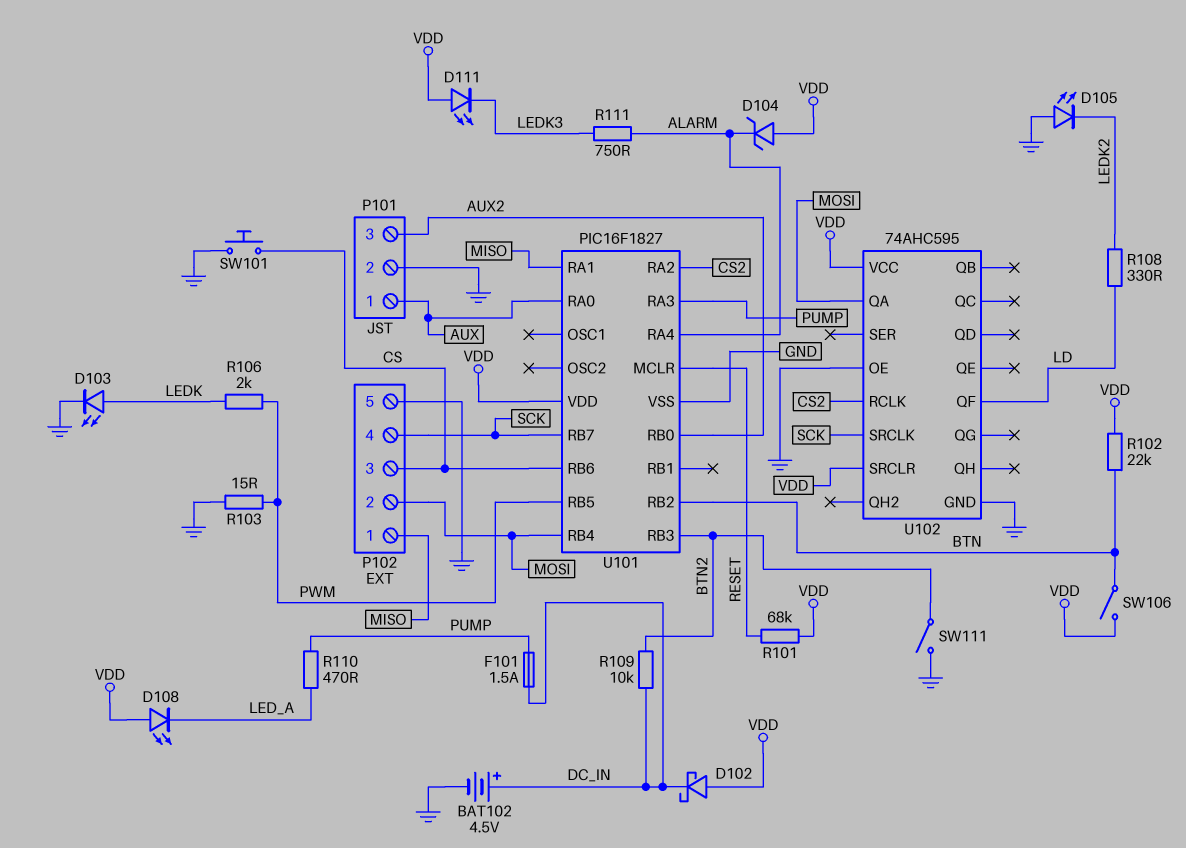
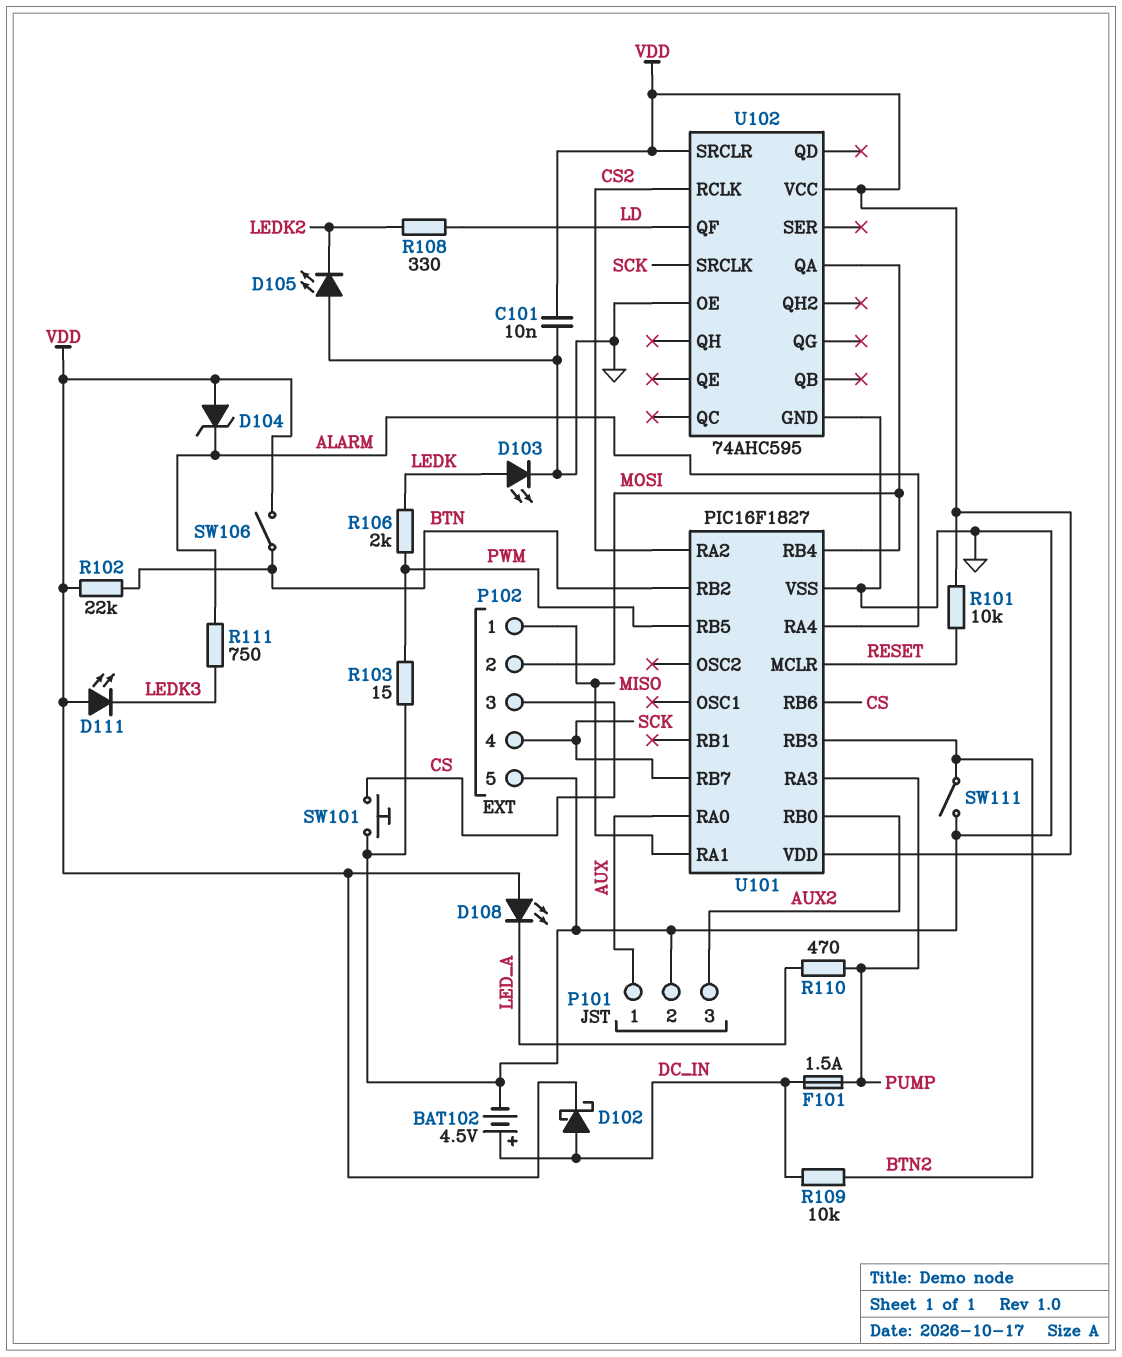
C101: none -> 10nF (GND, VDD)
D102: schottky (A VDD, K DC_IN) -> schottky (A DC_IN, K VDD)
R101: 68k (RESET, VDD) -> 10k (RESET, VDD)

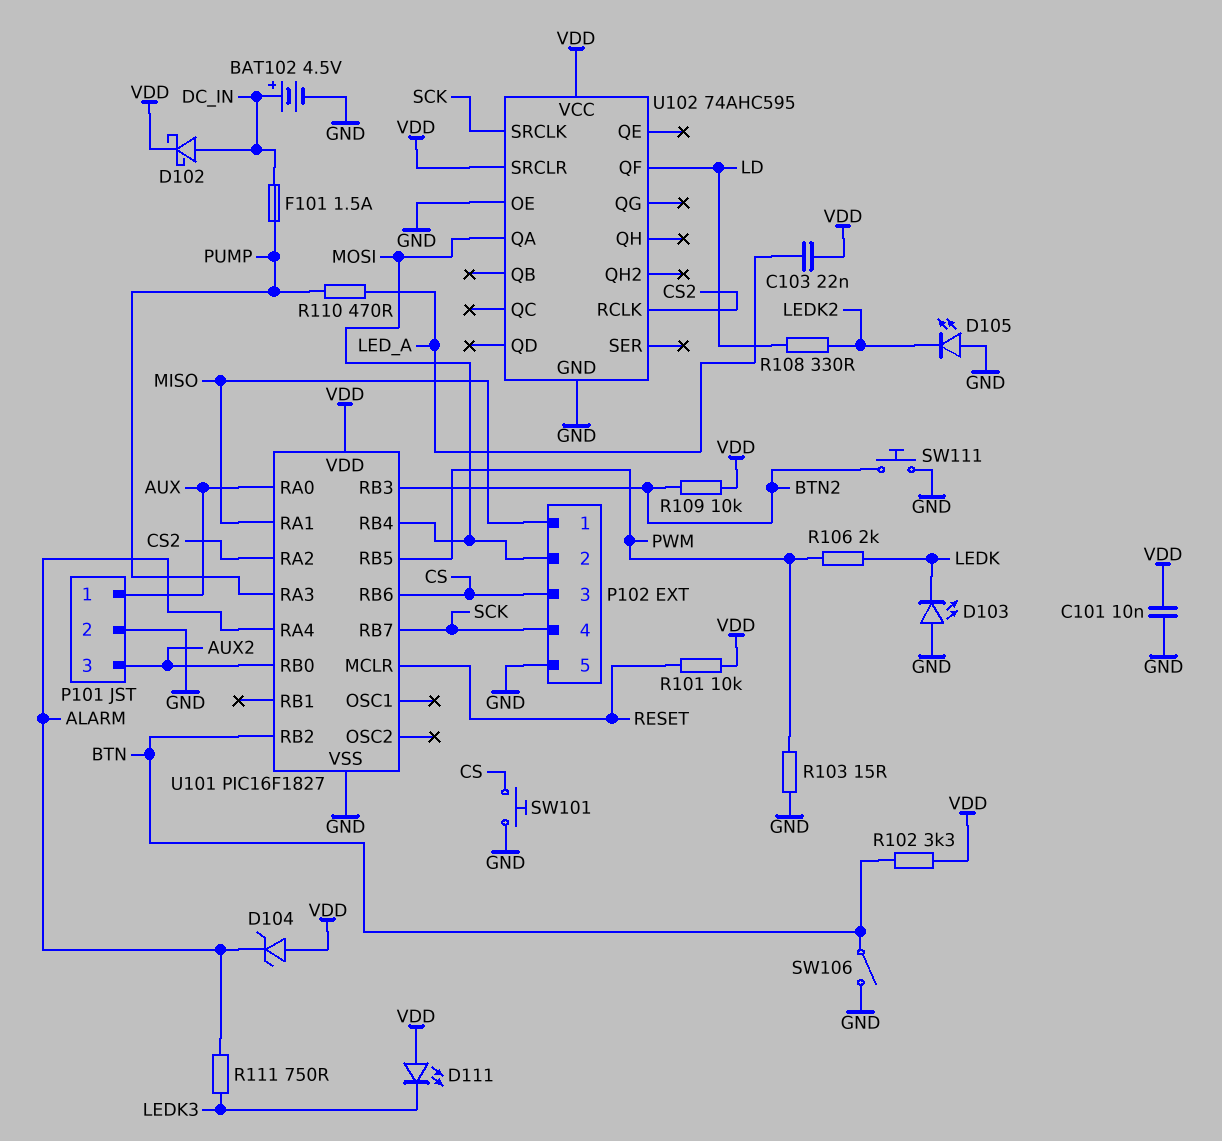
C103: none -> 22nF (LED_A, VDD)
D103: LED (A LEDK, K GND) -> LED (A GND, K LEDK)
D108: LED (A VDD, K LED_A) -> none
R102: 22k (BTN, VDD) -> 3.3k (BTN, VDD)
R109: 10k (BTN2, DC_IN) -> 10k (BTN2, VDD)
SW106: switch (BTN, VDD) -> switch (BTN, GND)
SW111: switch (BTN2, GND) -> button (BTN2, GND)

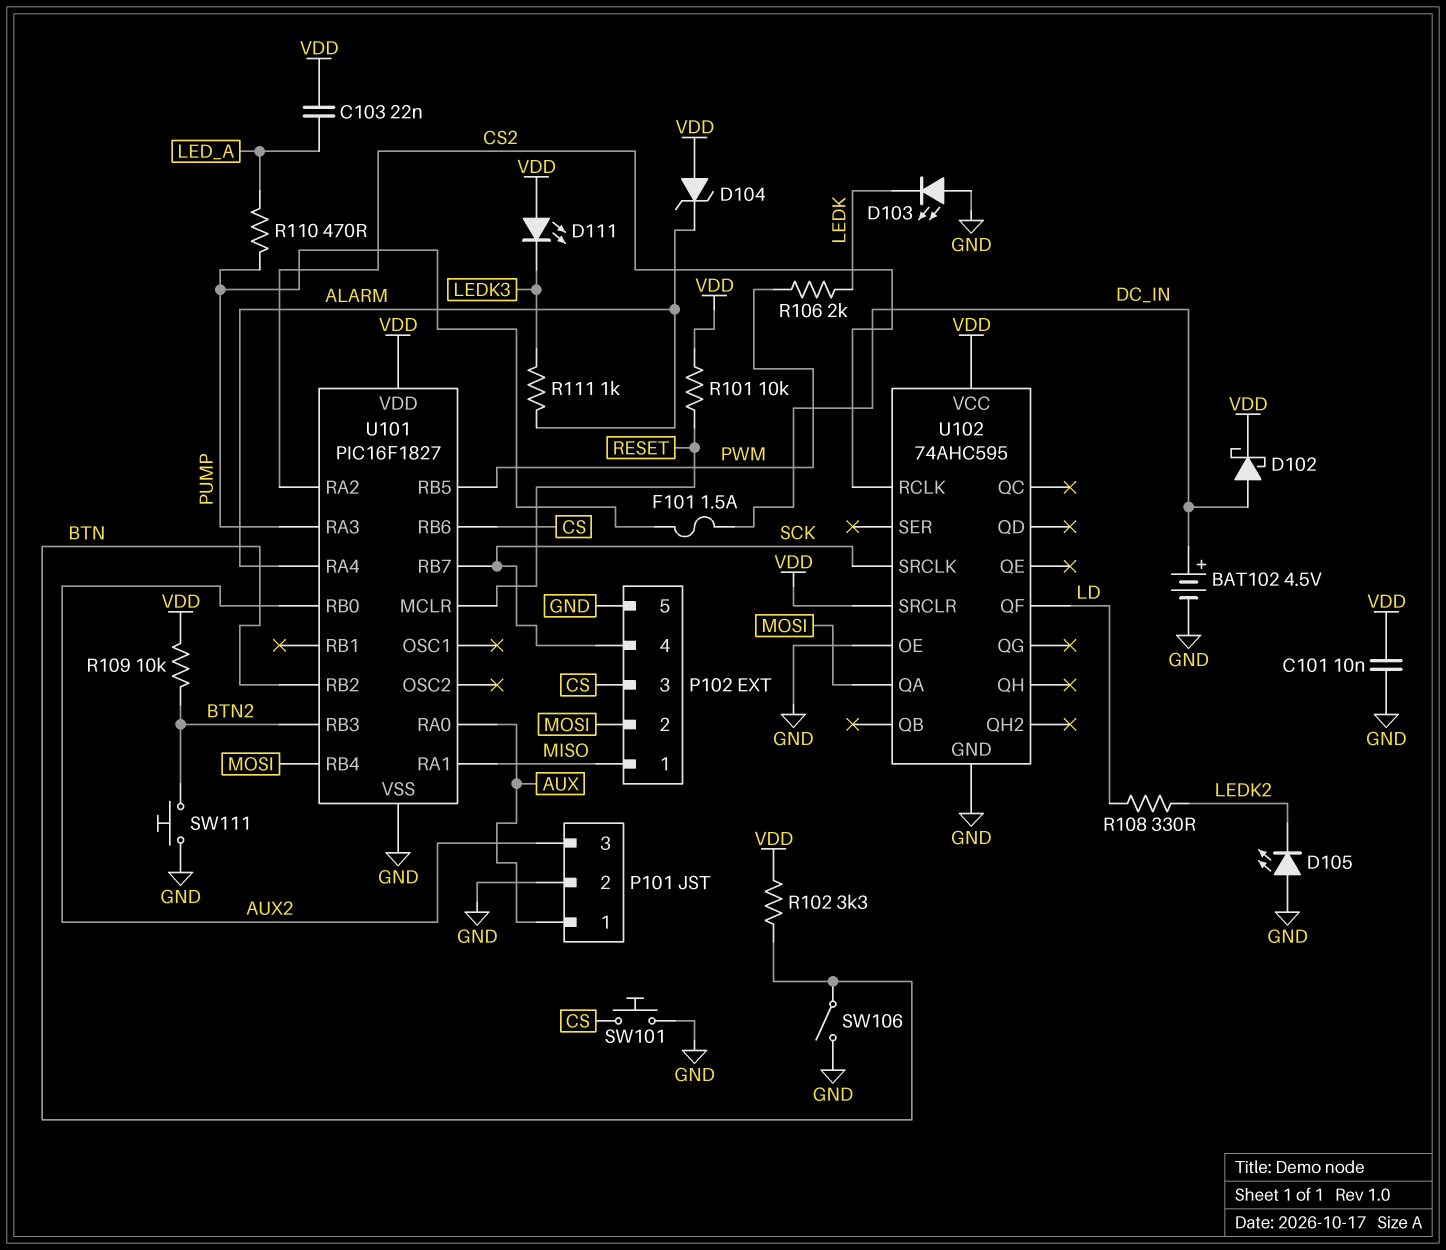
R103: 15 (GND, PWM) -> none
R111: 750 (ALARM, LEDK3) -> 1k (ALARM, LEDK3)

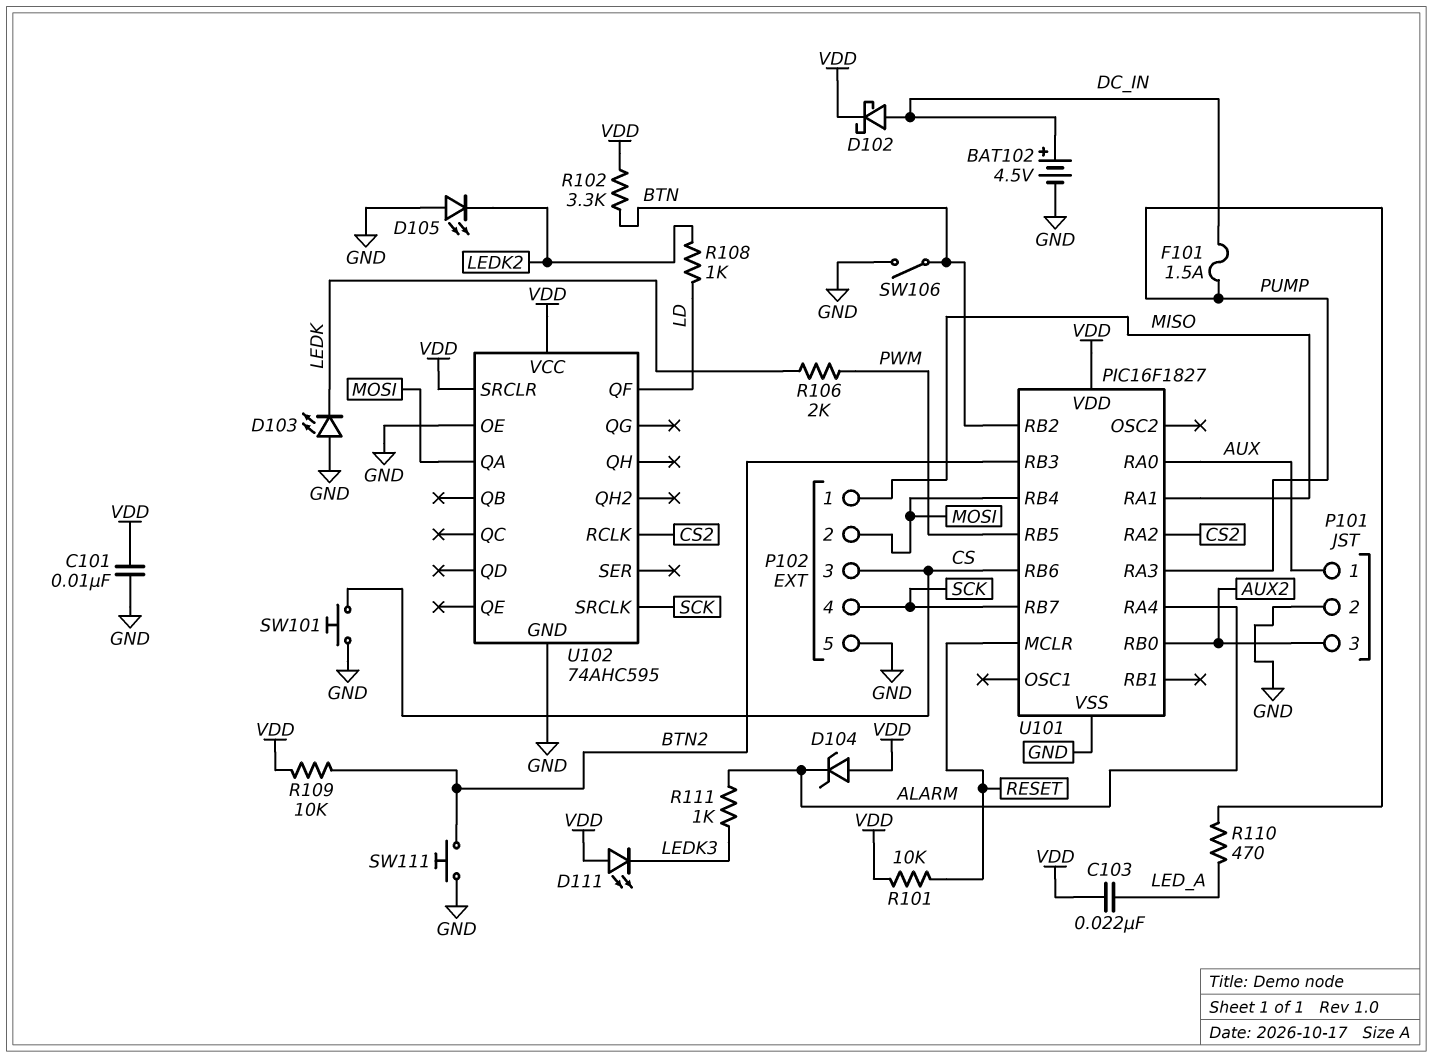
R108: 330 (LD, LEDK2) -> 1k (LD, LEDK2)

